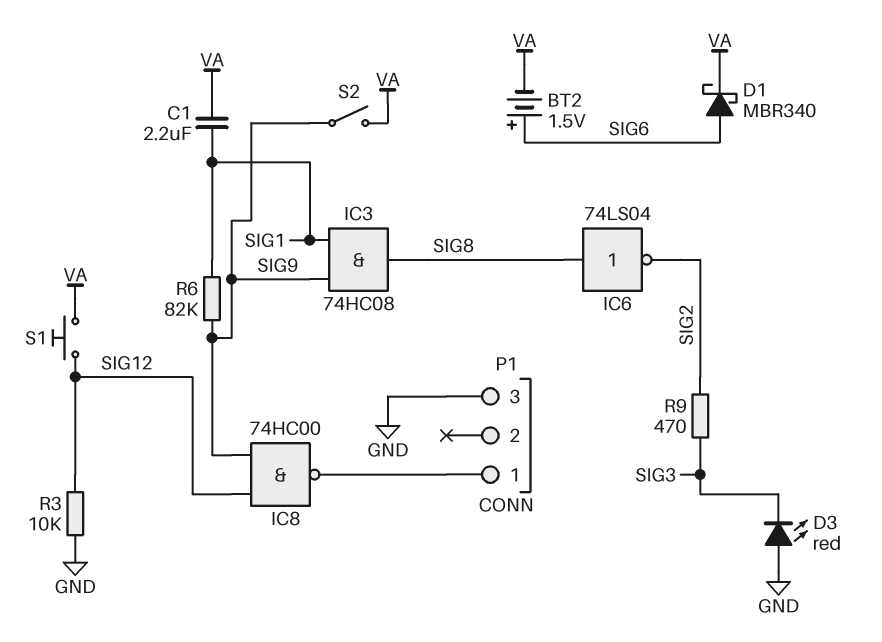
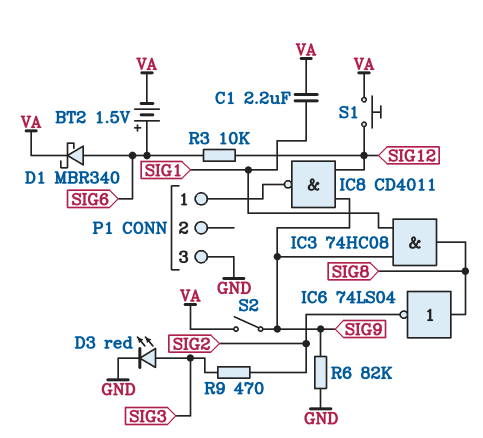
D3: LED red (A GND, K SIG3) -> LED red (A SIG3, K GND)
IC8: NAND 74HC00 (in SIG9, in SIG12, out P1/1) -> NAND CD4011 (in SIG9, in SIG12, out P1/1)
R3: 10k (GND, SIG12) -> 10k (SIG6, SIG12)
R6: 82k (SIG1, SIG9) -> 82k (GND, SIG9)

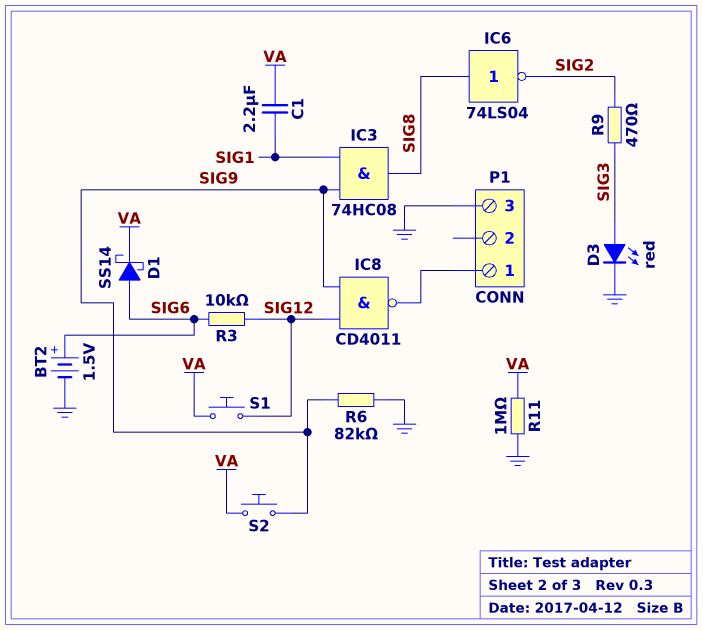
BT2: 1.5V (plus SIG6, minus VA) -> 1.5V (plus SIG6, minus GND)
D1: schottky MBR340 (A SIG6, K VA) -> schottky SS14 (A SIG6, K VA)
R11: none -> 1M (GND, VA)
S2: switch (SIG9, VA) -> button (SIG9, VA)

